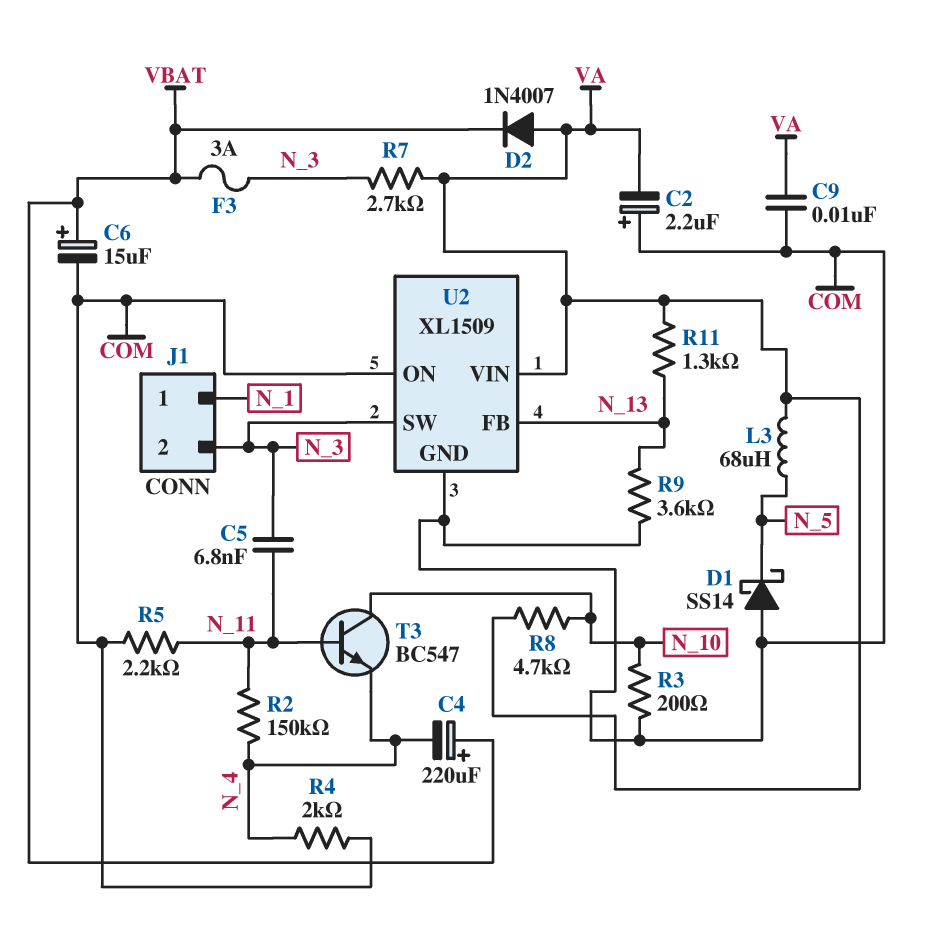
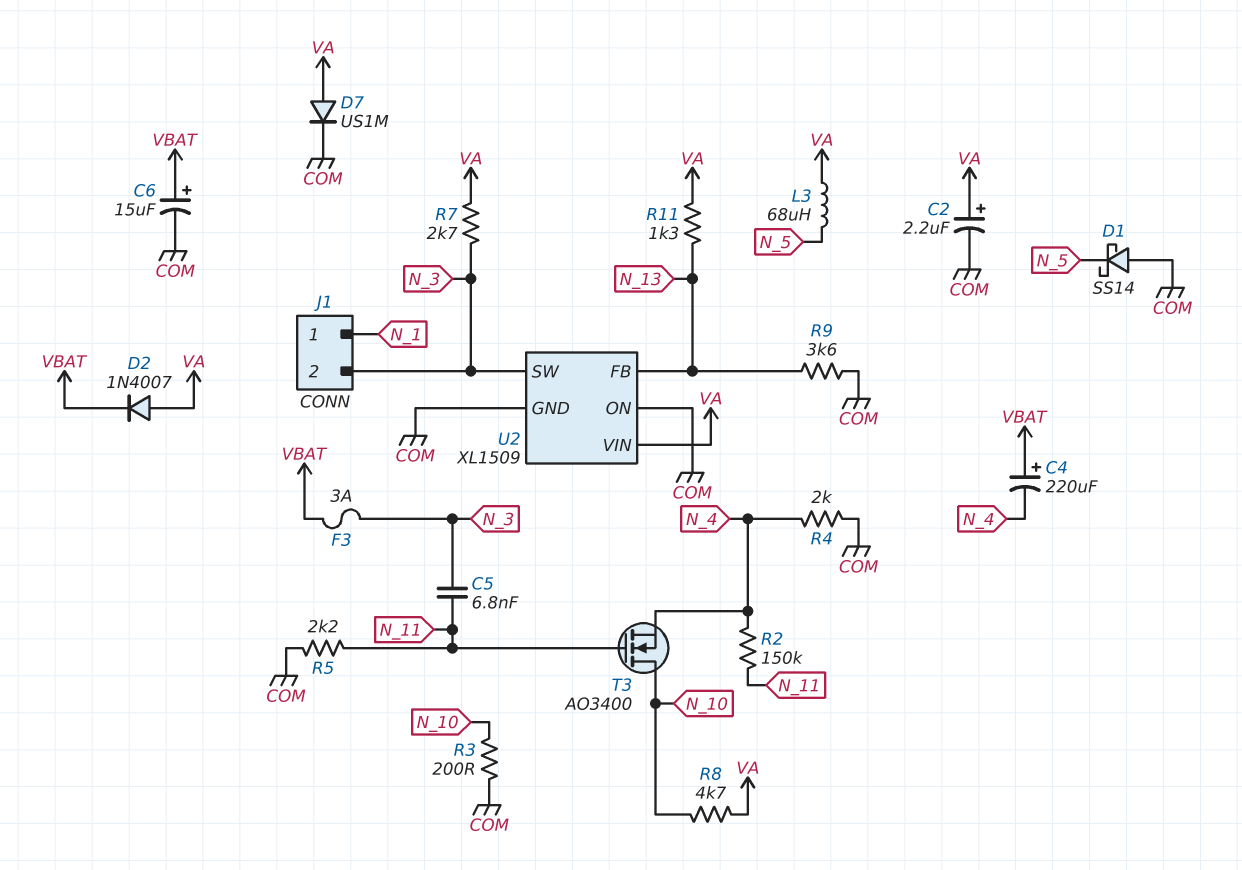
C2: 2.2uF (plus COM, minus VA) -> 2.2uF (plus VA, minus COM)
C9: 10nF (COM, VA) -> none
D7: none -> diode US1M (A VA, K COM)
T3: NPN BC547 (B N_11, C N_10, E N_4) -> NMOS AO3400 (G N_11, D N_10, S N_4)

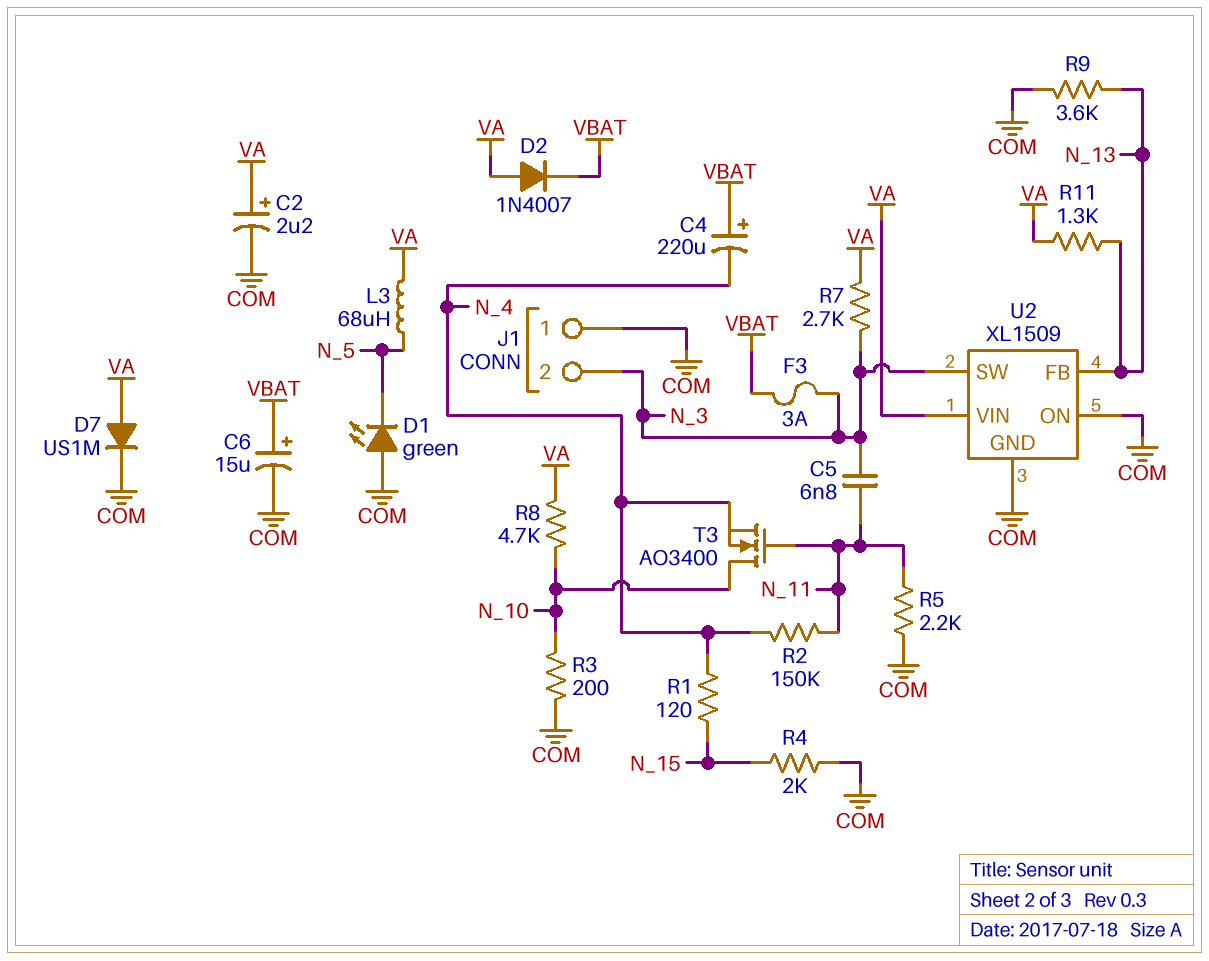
D1: schottky SS14 (A COM, K N_5) -> LED green (A COM, K N_5)
J1 pin 1: N_1 -> COM
R1: none -> 120 (N_4, N_15)
R4: 2k (COM, N_4) -> 2k (COM, N_15)

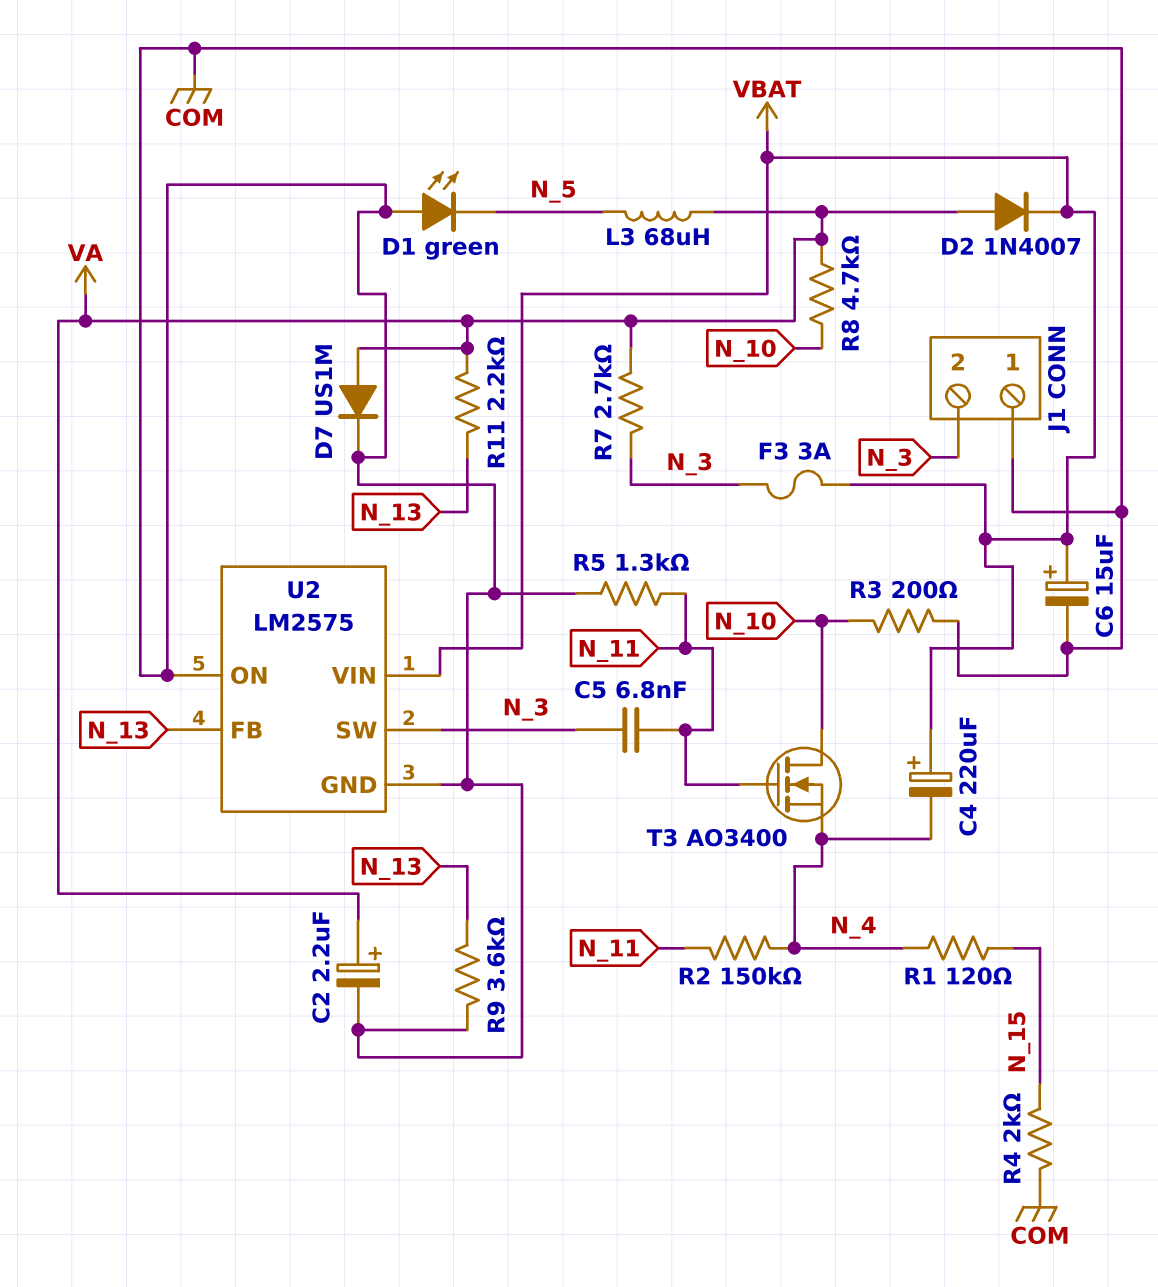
R5: 2.2k (COM, N_11) -> 1.3k (COM, N_11)
R11: 1.3k (N_13, VA) -> 2.2k (N_13, VA)
U2: XL1509 -> LM2575
U2 pin VIN: VA -> VBAT

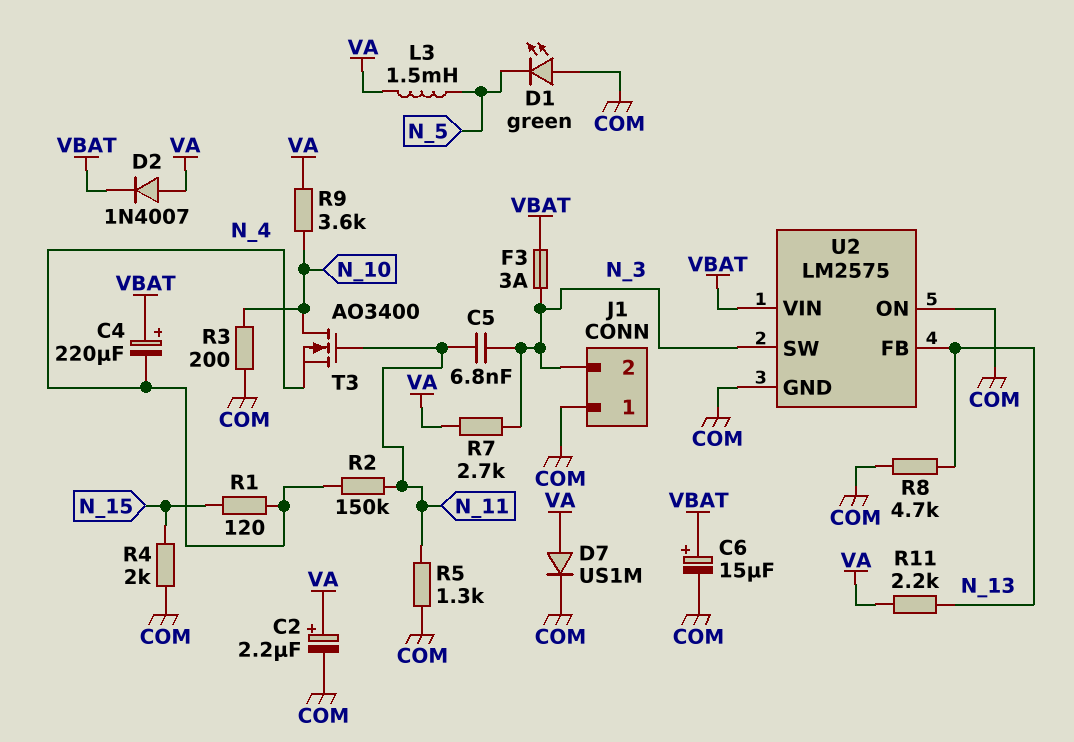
L3: 68uH (N_5, VA) -> 1.5mH (N_5, VA)
R8: 4.7k (N_10, VA) -> 4.7k (COM, N_13)
R9: 3.6k (COM, N_13) -> 3.6k (N_10, VA)

